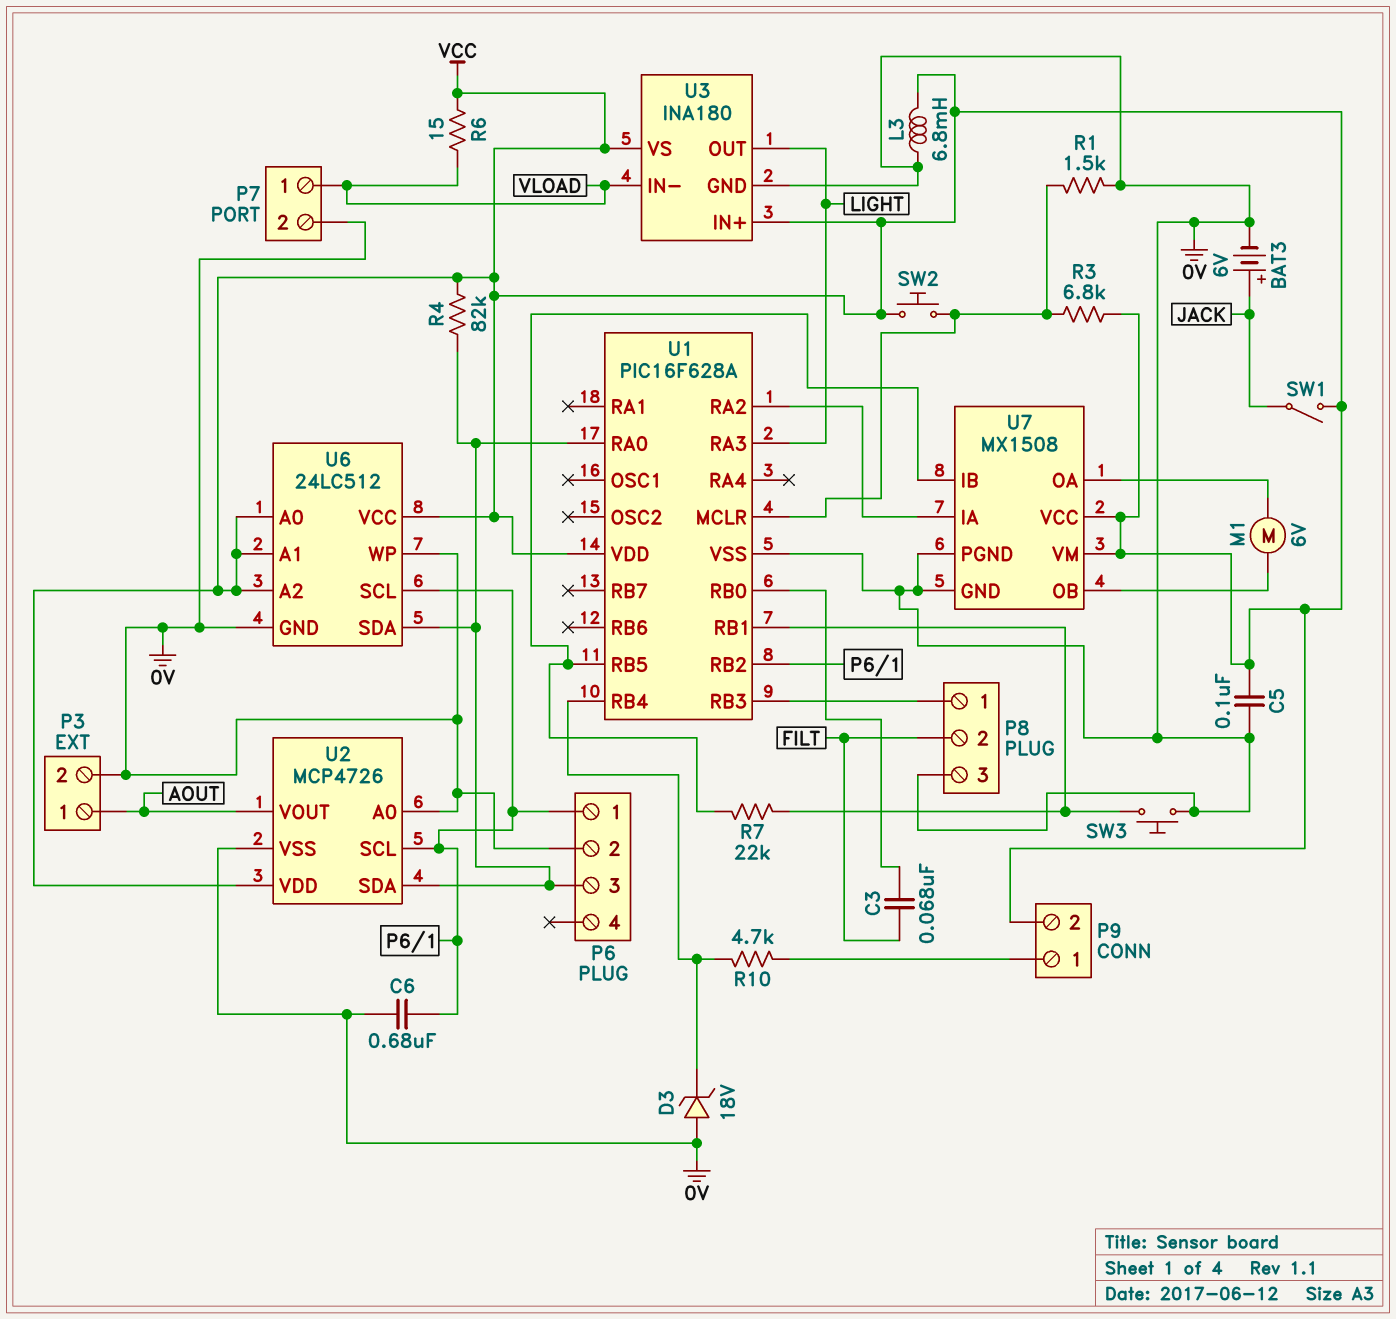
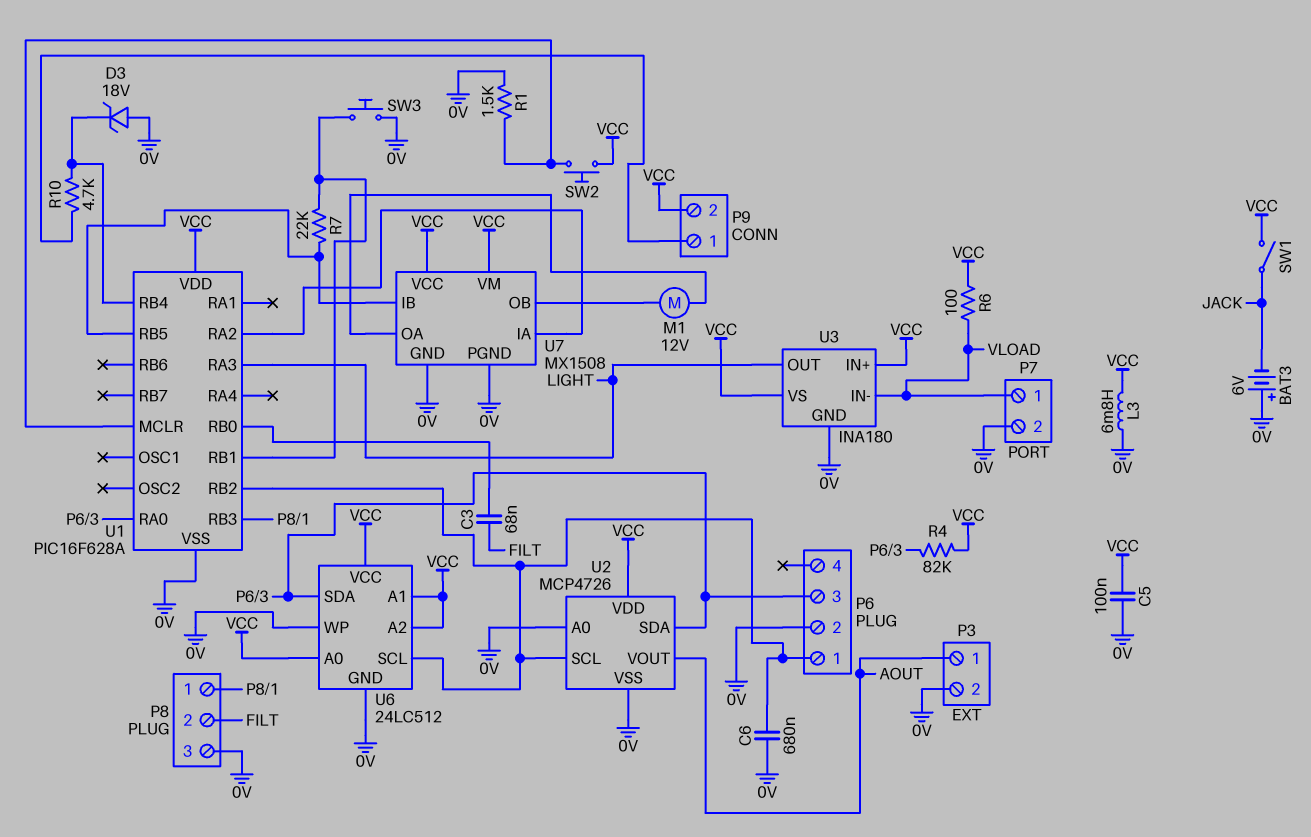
BAT3: 6V (plus JACK, minus 0V) -> 6V (plus 0V, minus JACK)
M1: motor 6V (U7/OA, U7/OB) -> motor 12V (U7/OA, U7/OB)
R3: 6.8k (U1/MCLR, VCC) -> none
R6: 15 (VCC, VLOAD) -> 100 (VCC, VLOAD)

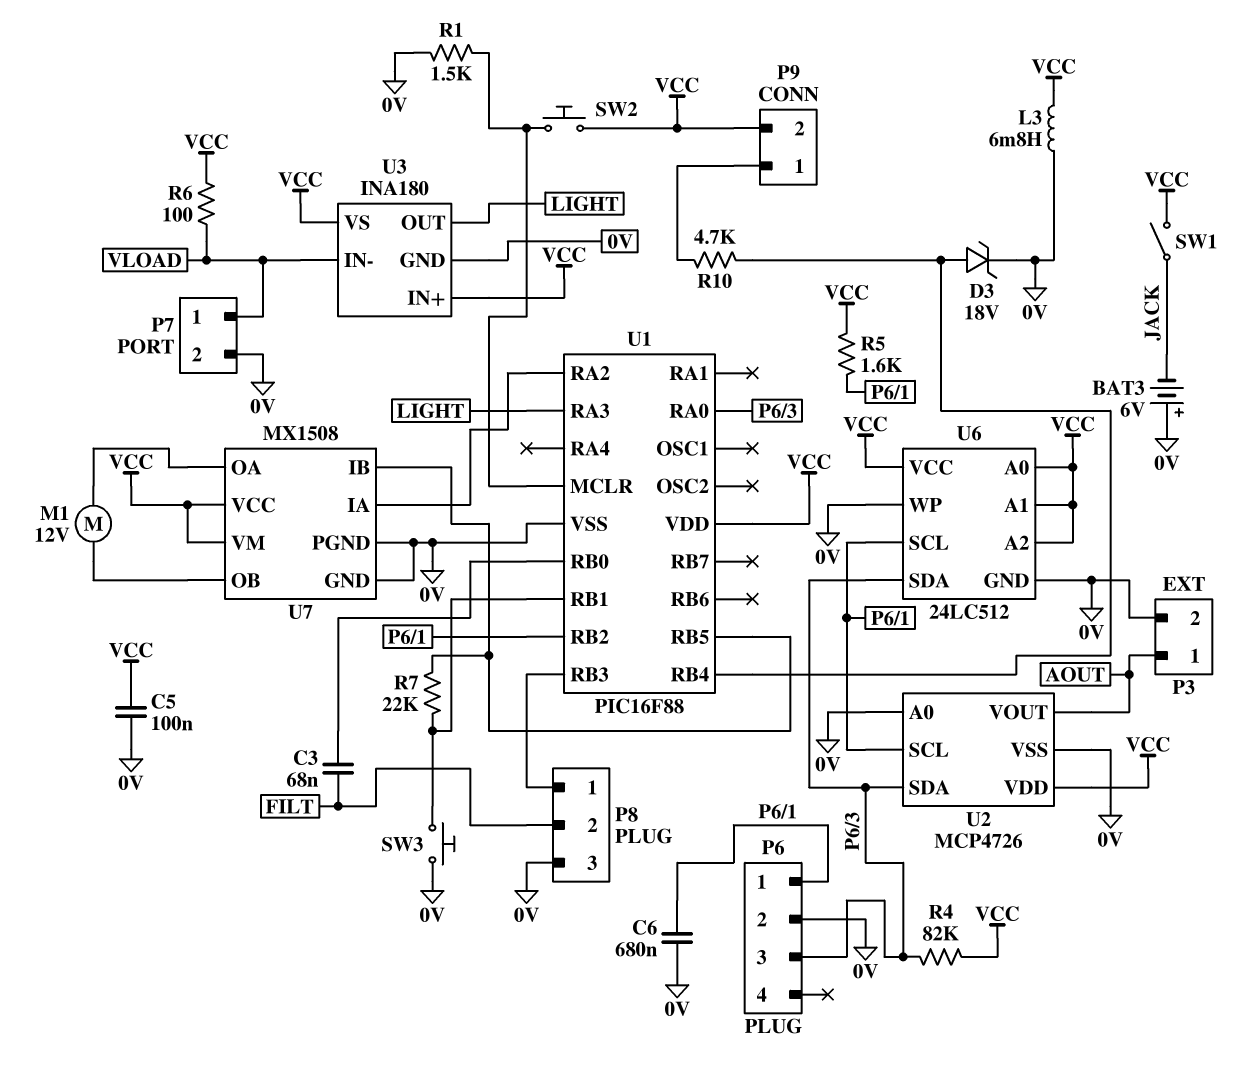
D3: zener 18V (A 0V, K U1/RB4) -> zener 18V (A U1/RB4, K 0V)
R5: none -> 1.6k (P6/1, VCC)
U1: PIC16F628A -> PIC16F88

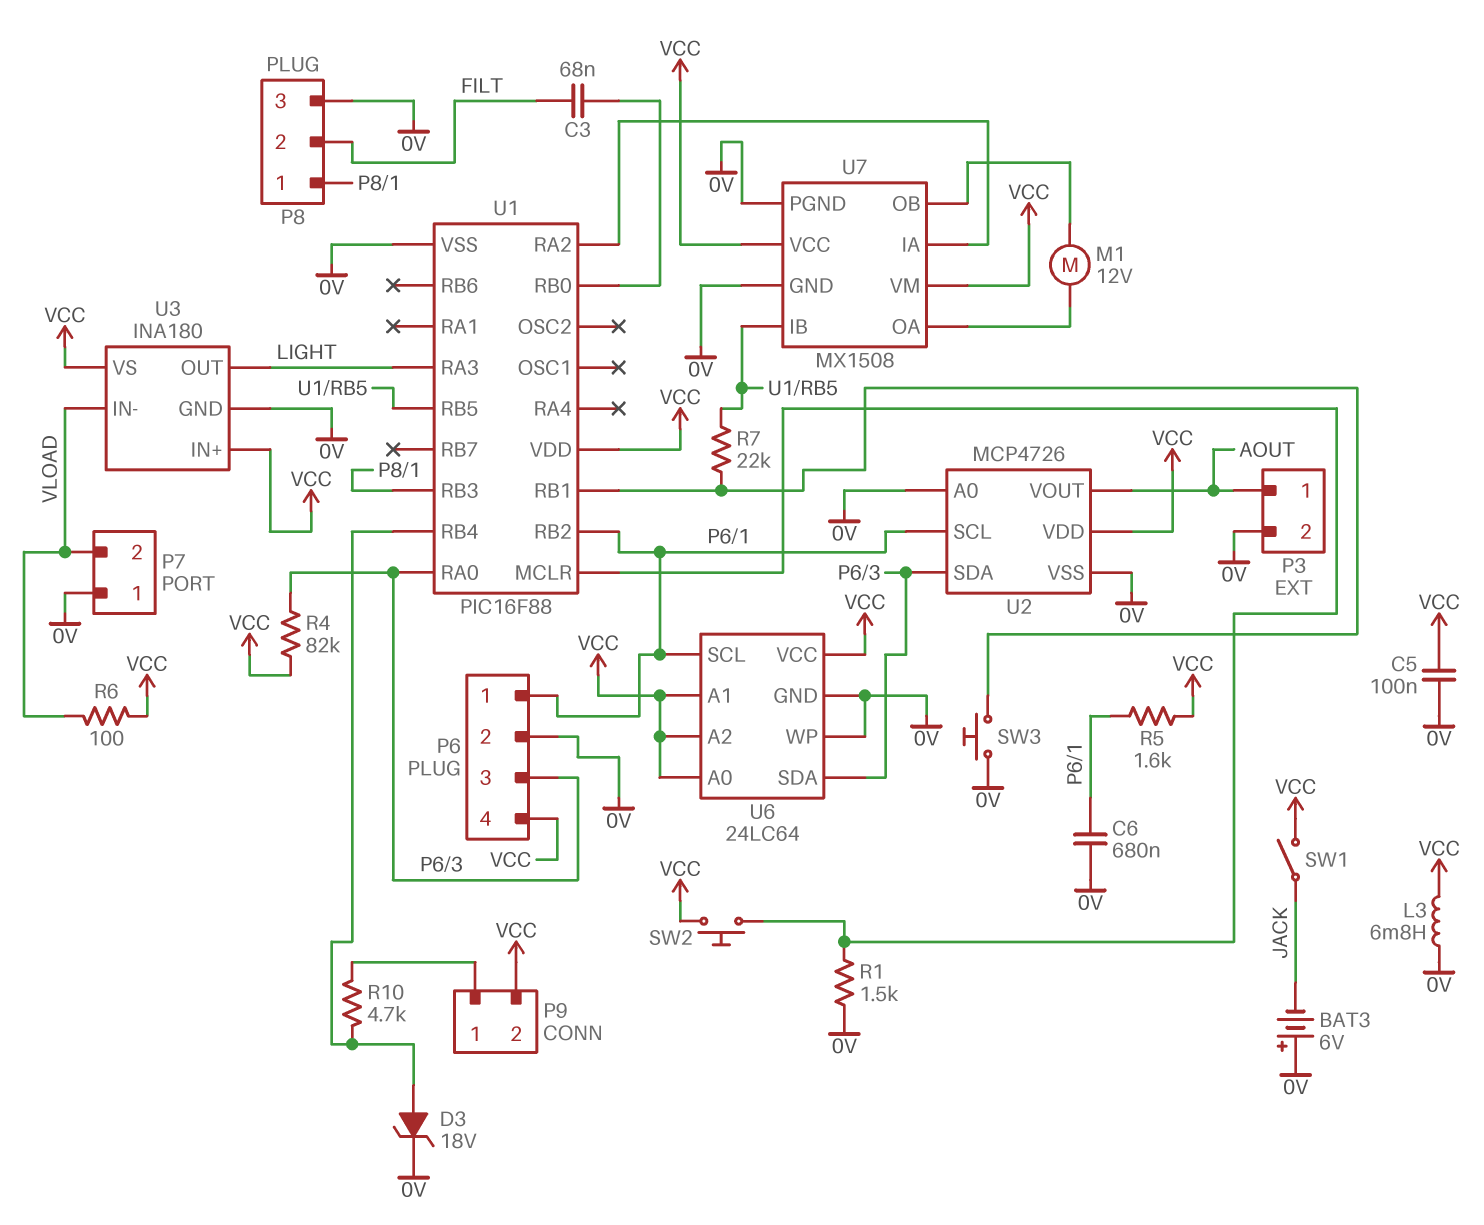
P6 pin 4: none -> VCC
P7 pin 1: VLOAD -> 0V
P7 pin 2: 0V -> VLOAD
U6: 24LC512 -> 24LC64

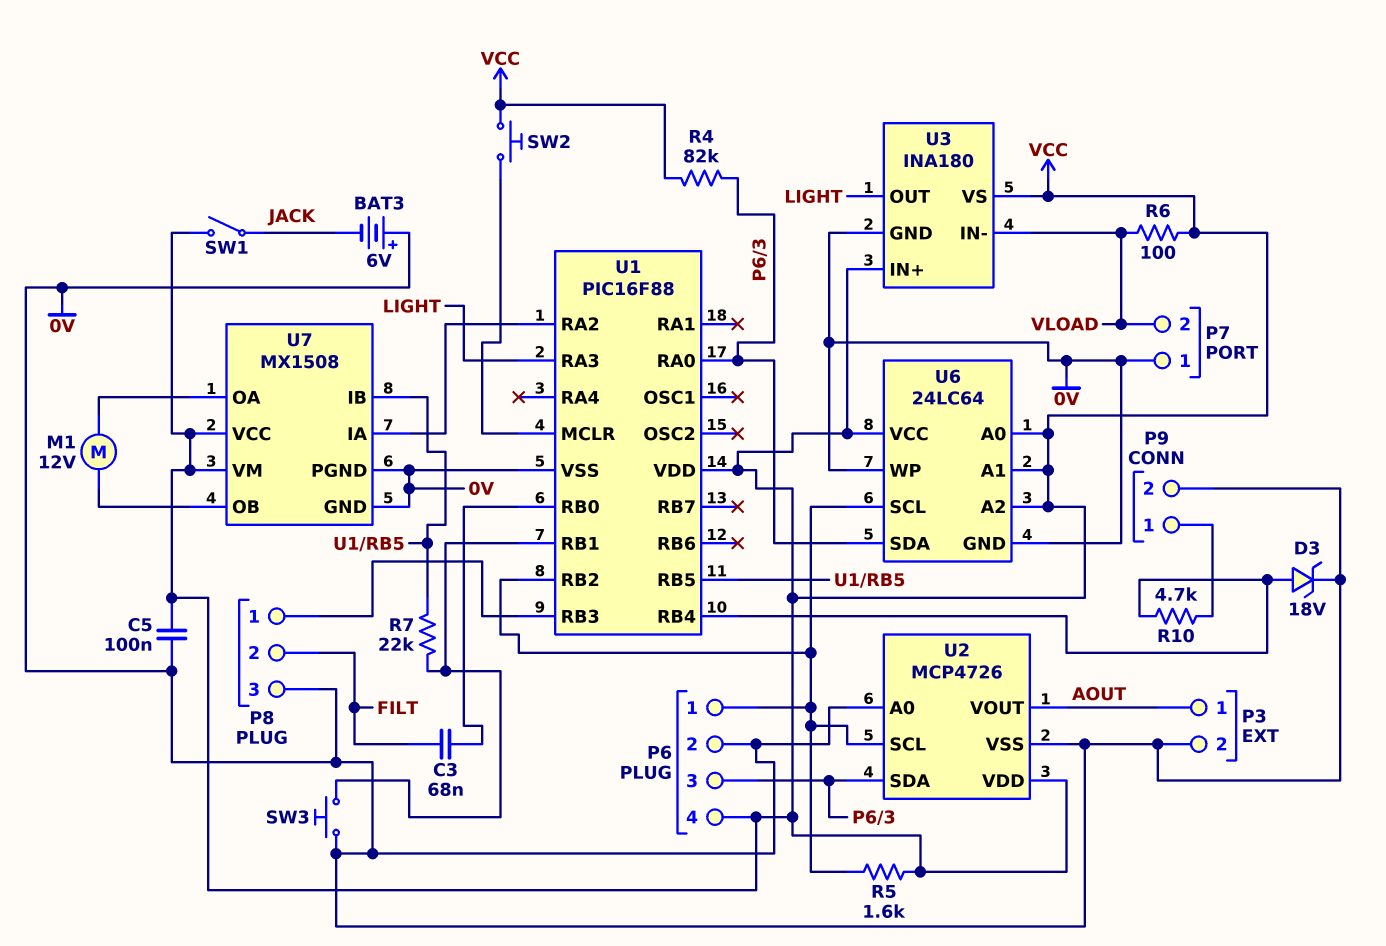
C6: 680nF (0V, P6/1) -> none
L3: 6.8mH (0V, VCC) -> none
P9 pin 2: VCC -> 0V
R1: 1.5k (0V, U1/MCLR) -> none

